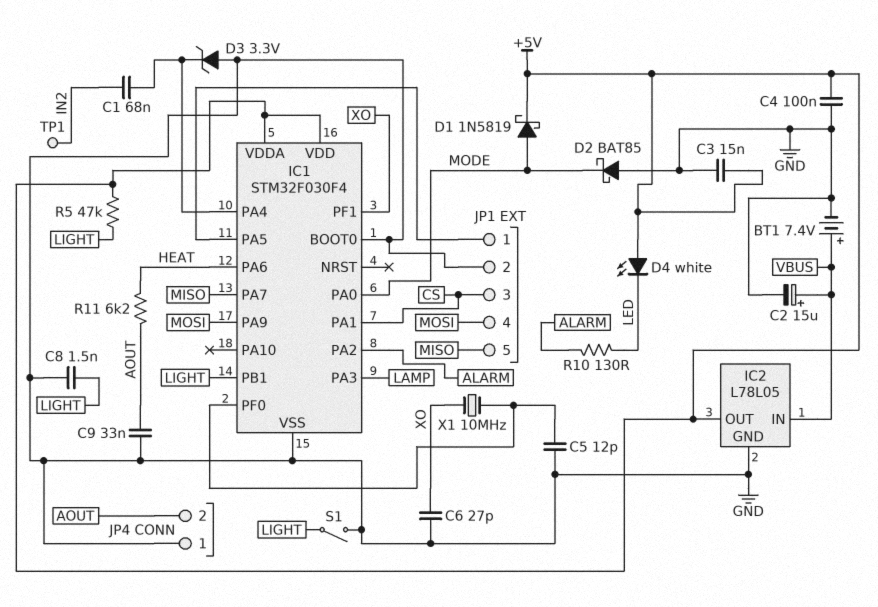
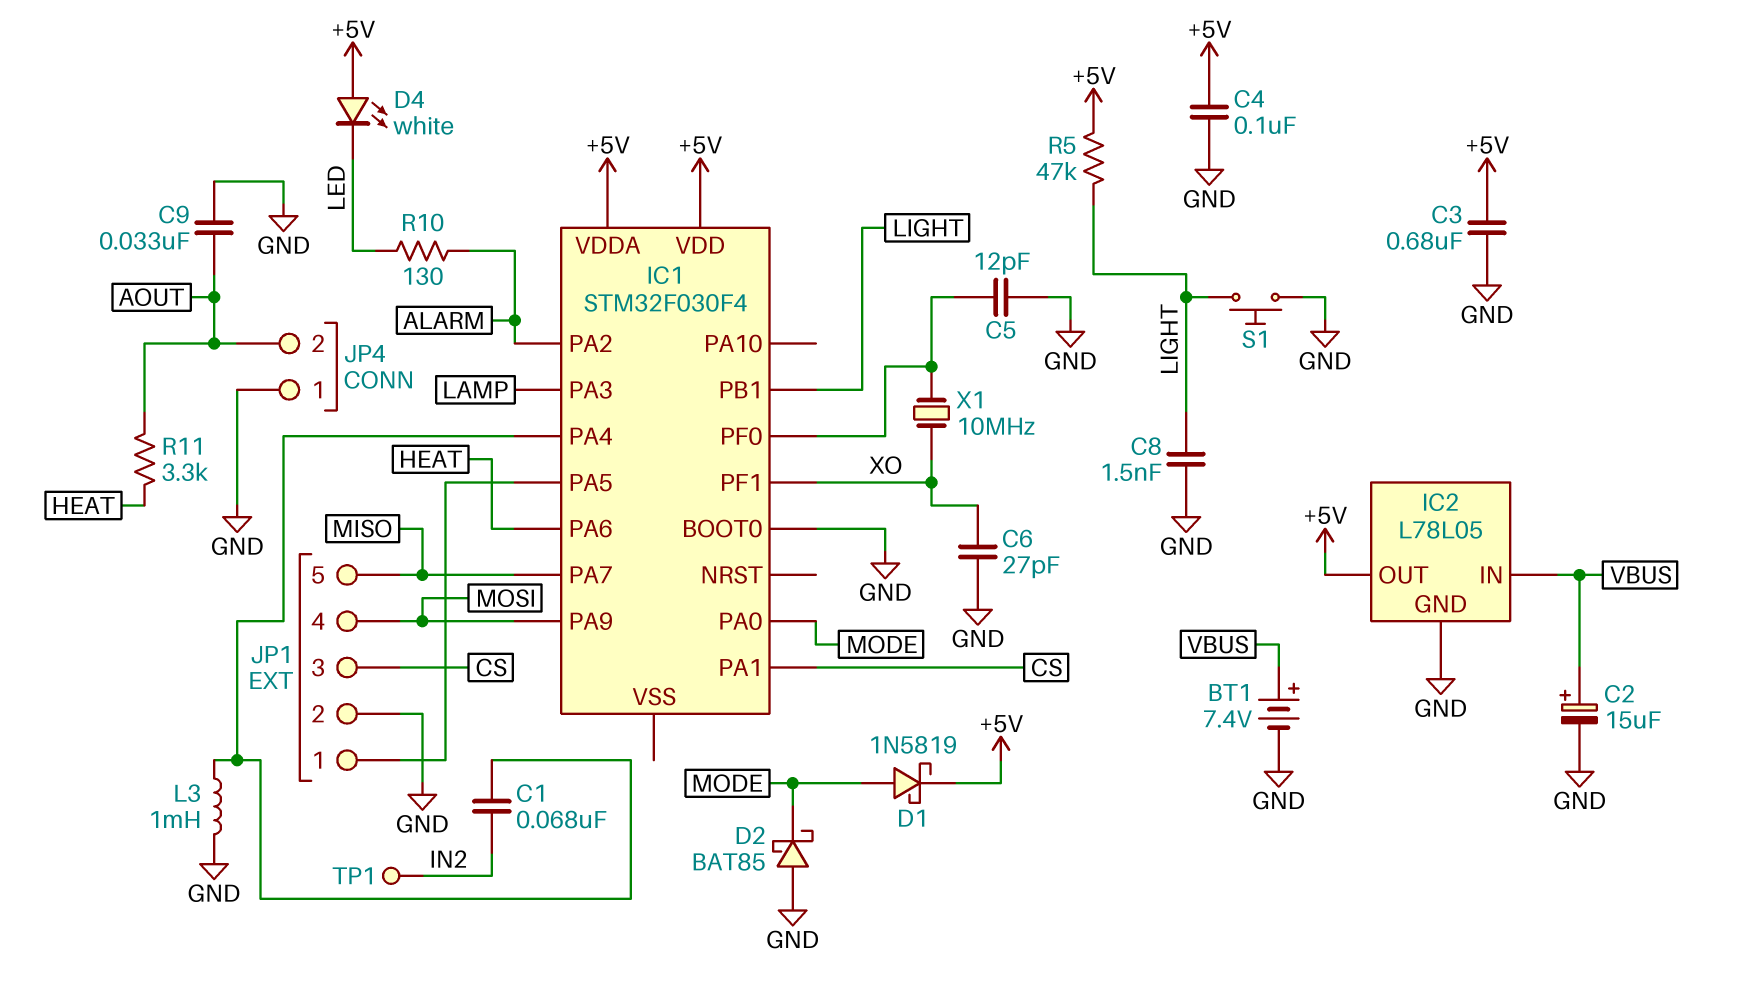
C3: 15nF (+5V, GND) -> 680nF (+5V, GND)
D3: zener 3.3V (A GND, K IC1/PA4) -> none
IC1 pin VSS: GND -> none
L3: none -> 1mH (GND, IC1/PA4)
R11: 6.2k (AOUT, HEAT) -> 3.3k (AOUT, HEAT)
S1: switch (GND, LIGHT) -> button (GND, LIGHT)

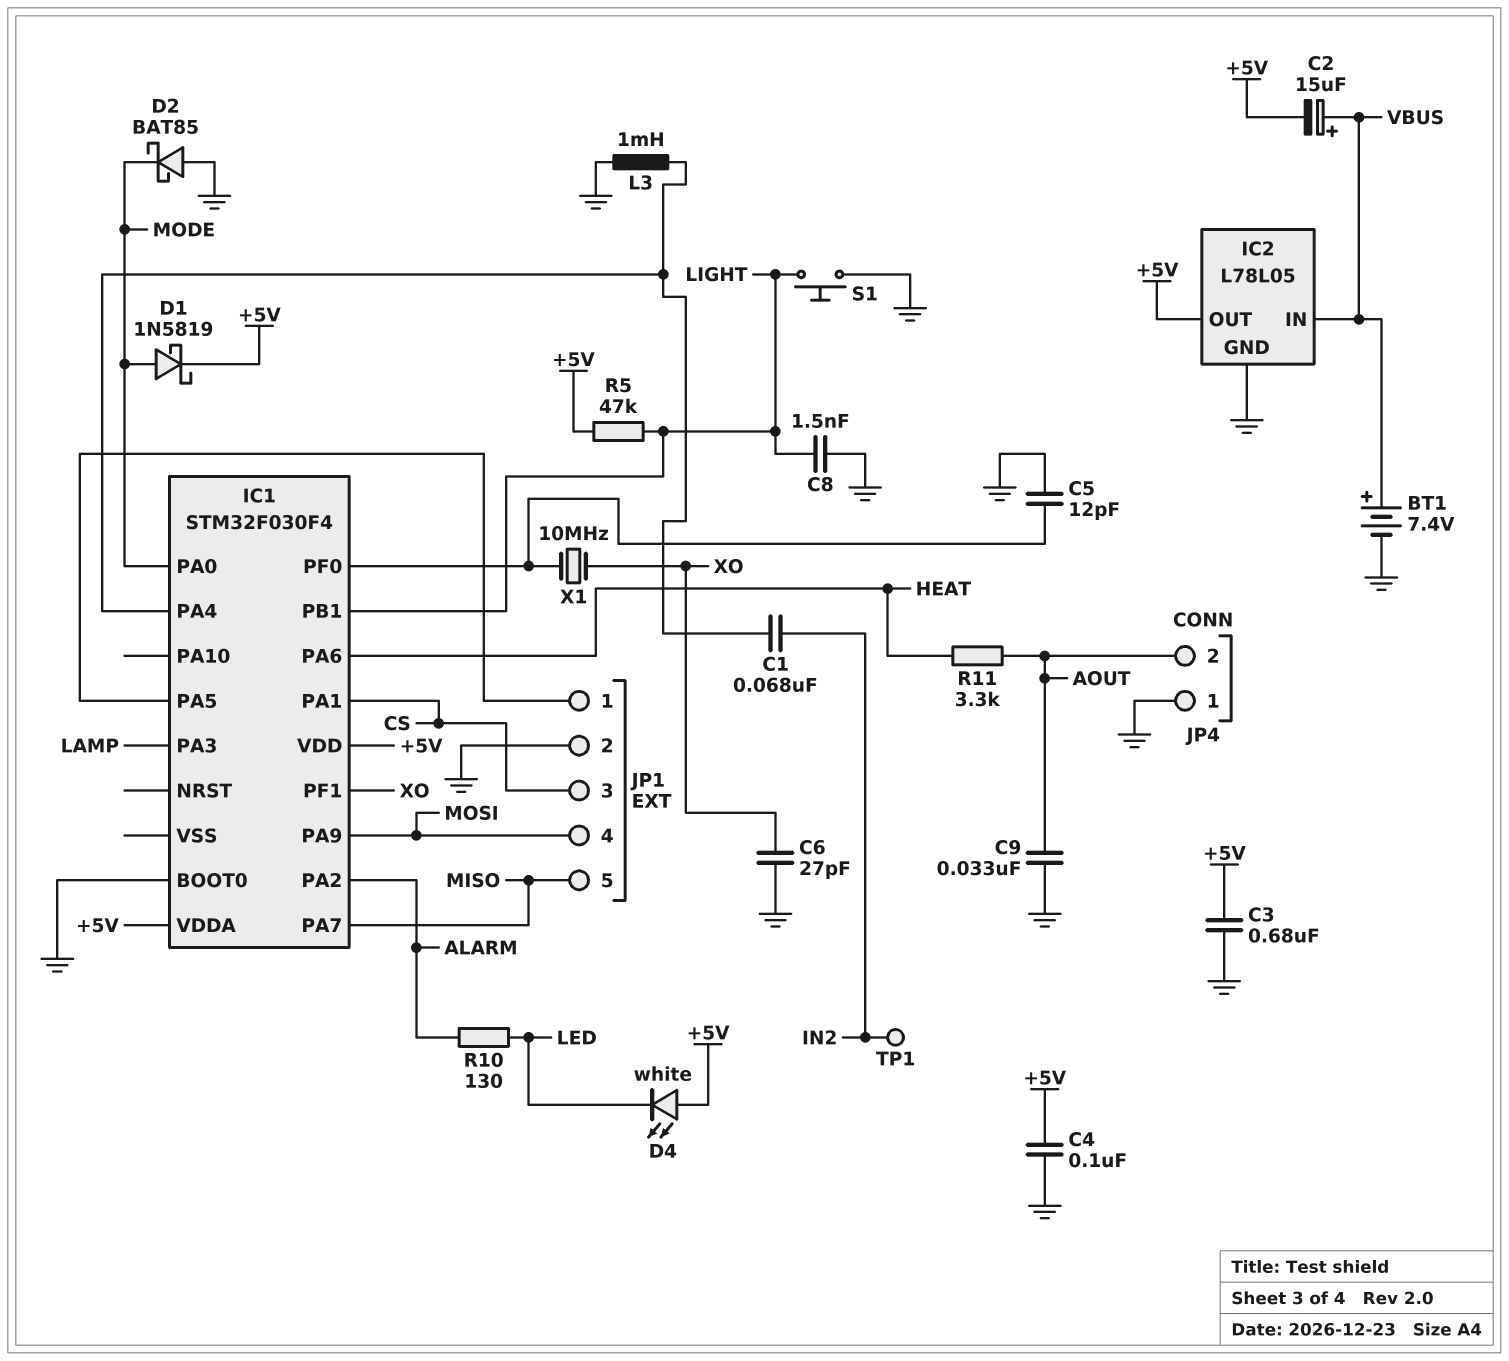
C2: 15uF (plus VBUS, minus GND) -> 15uF (plus VBUS, minus +5V)

